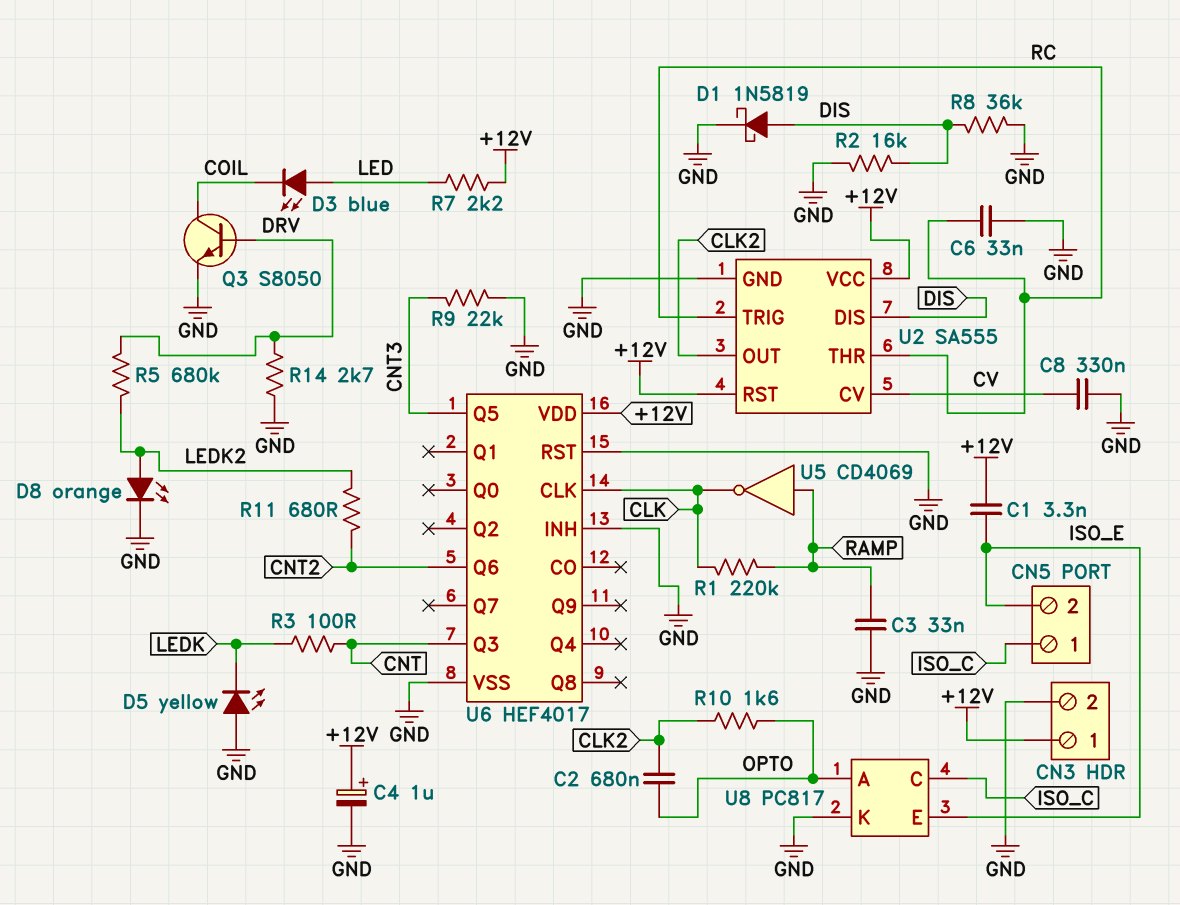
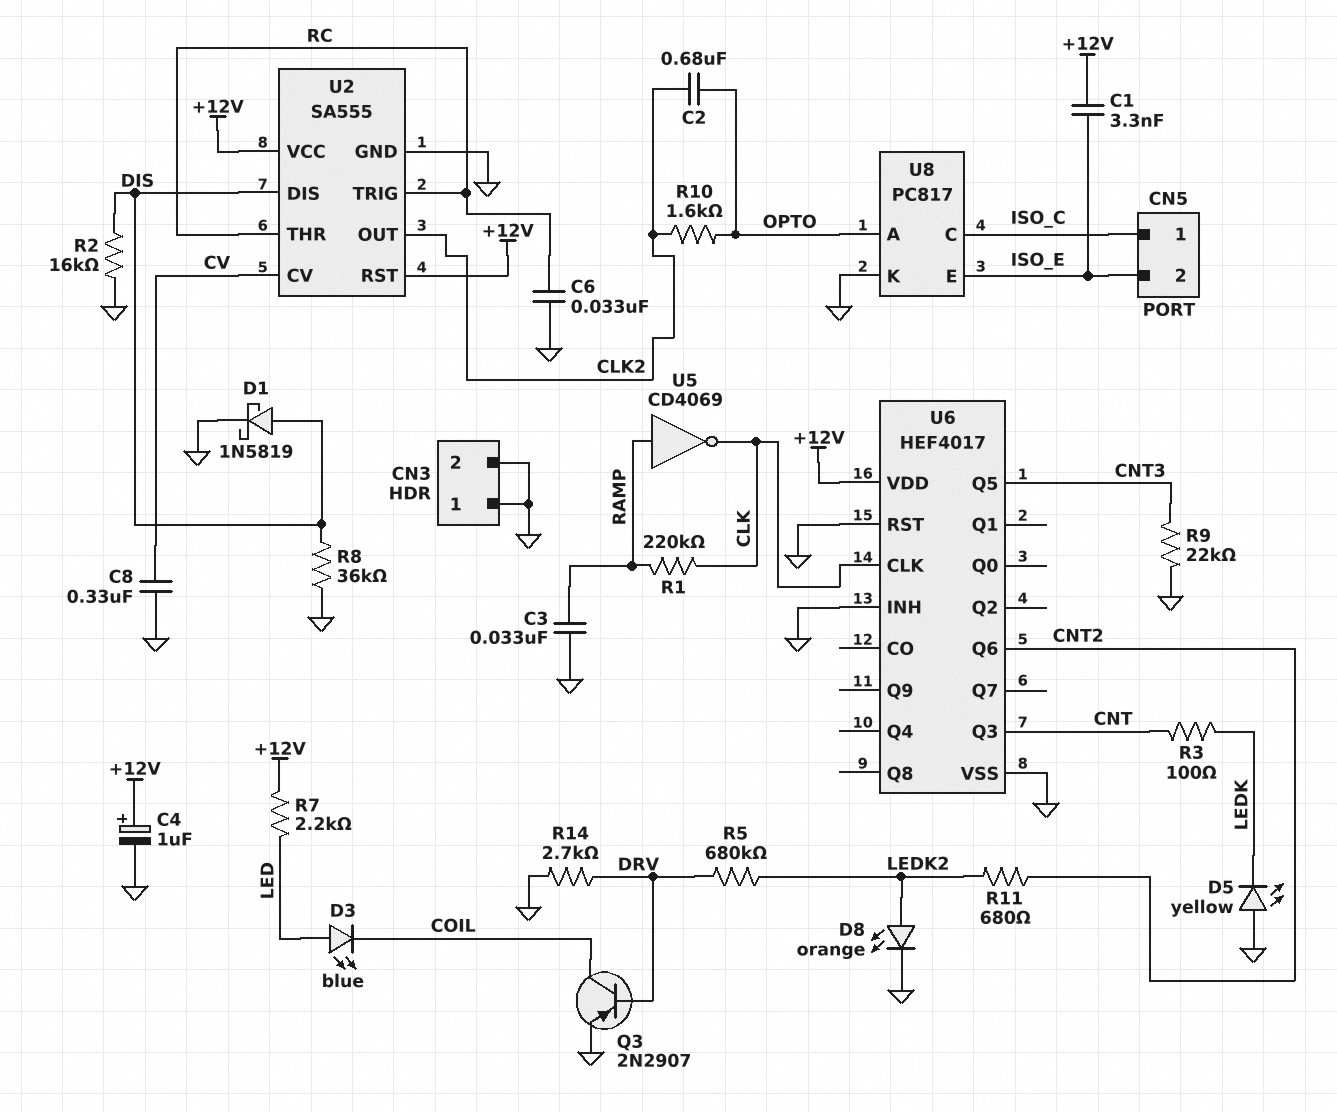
CN3 pin 1: +12V -> GND
Q3: NPN S8050 (B DRV, C COIL, E GND) -> PNP 2N2907 (B DRV, C COIL, E GND)

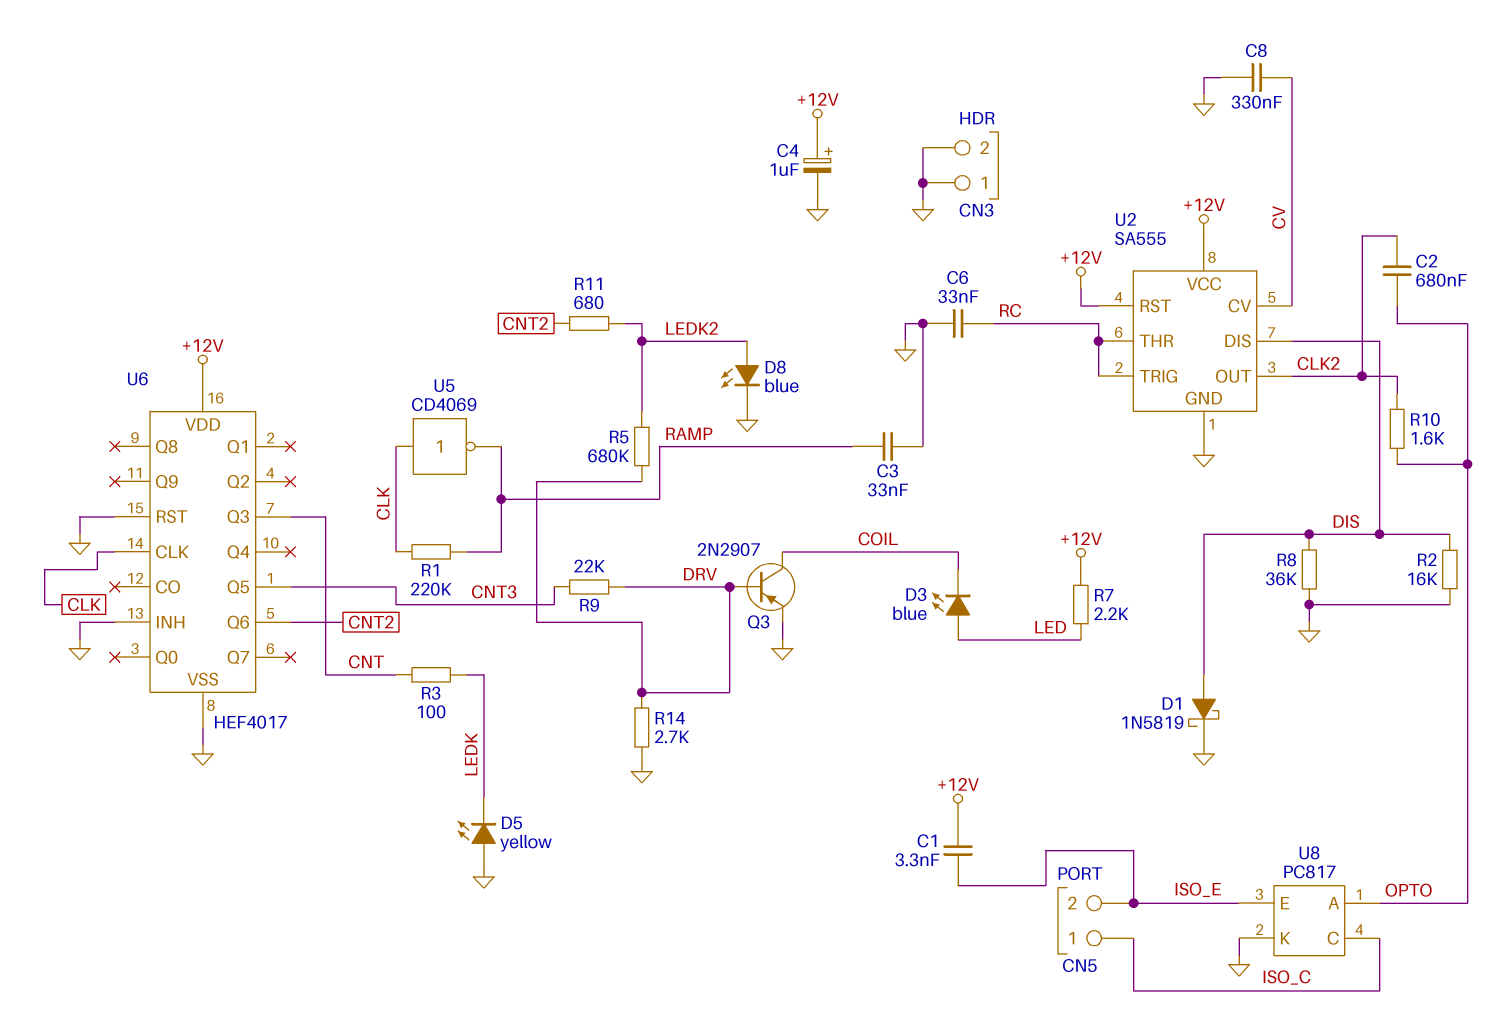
D8: LED orange (A LEDK2, K GND) -> LED blue (A LEDK2, K GND)
R9: 22k (CNT3, GND) -> 22k (CNT3, DRV)
U5: NOT CD4069 (in RAMP, out CLK) -> NOT CD4069 (in CLK, out RAMP)

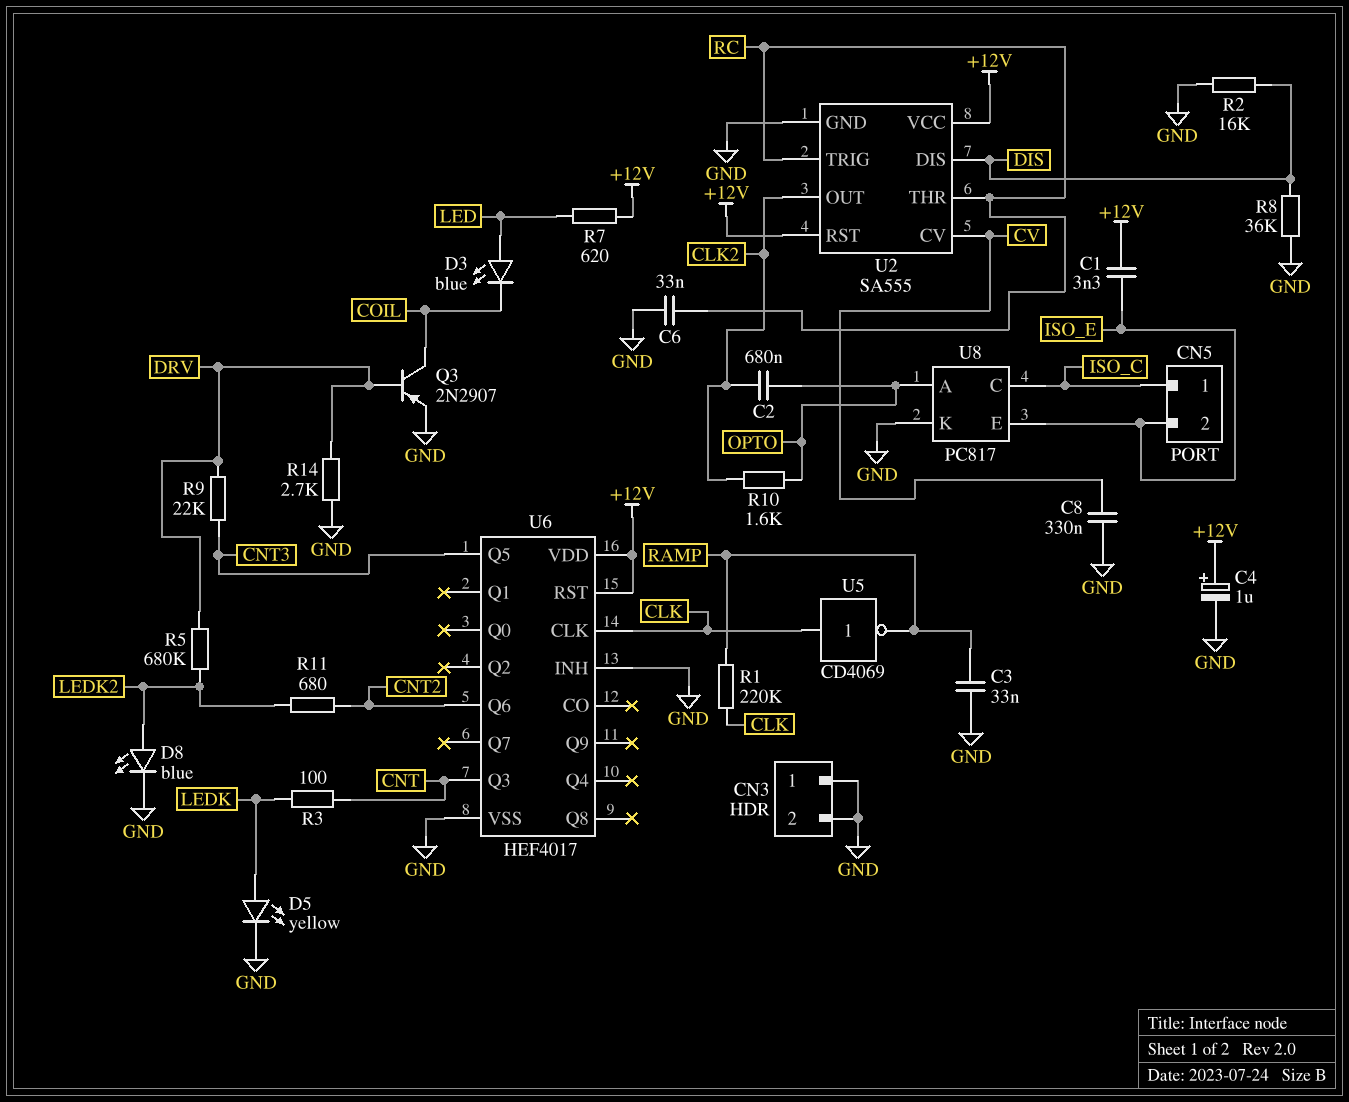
D1: schottky 1N5819 (A DIS, K GND) -> none
D5: LED yellow (A GND, K LEDK) -> LED yellow (A LEDK, K GND)
R7: 2.2k (+12V, LED) -> 620 (+12V, LED)
U6 pin RST: GND -> +12V

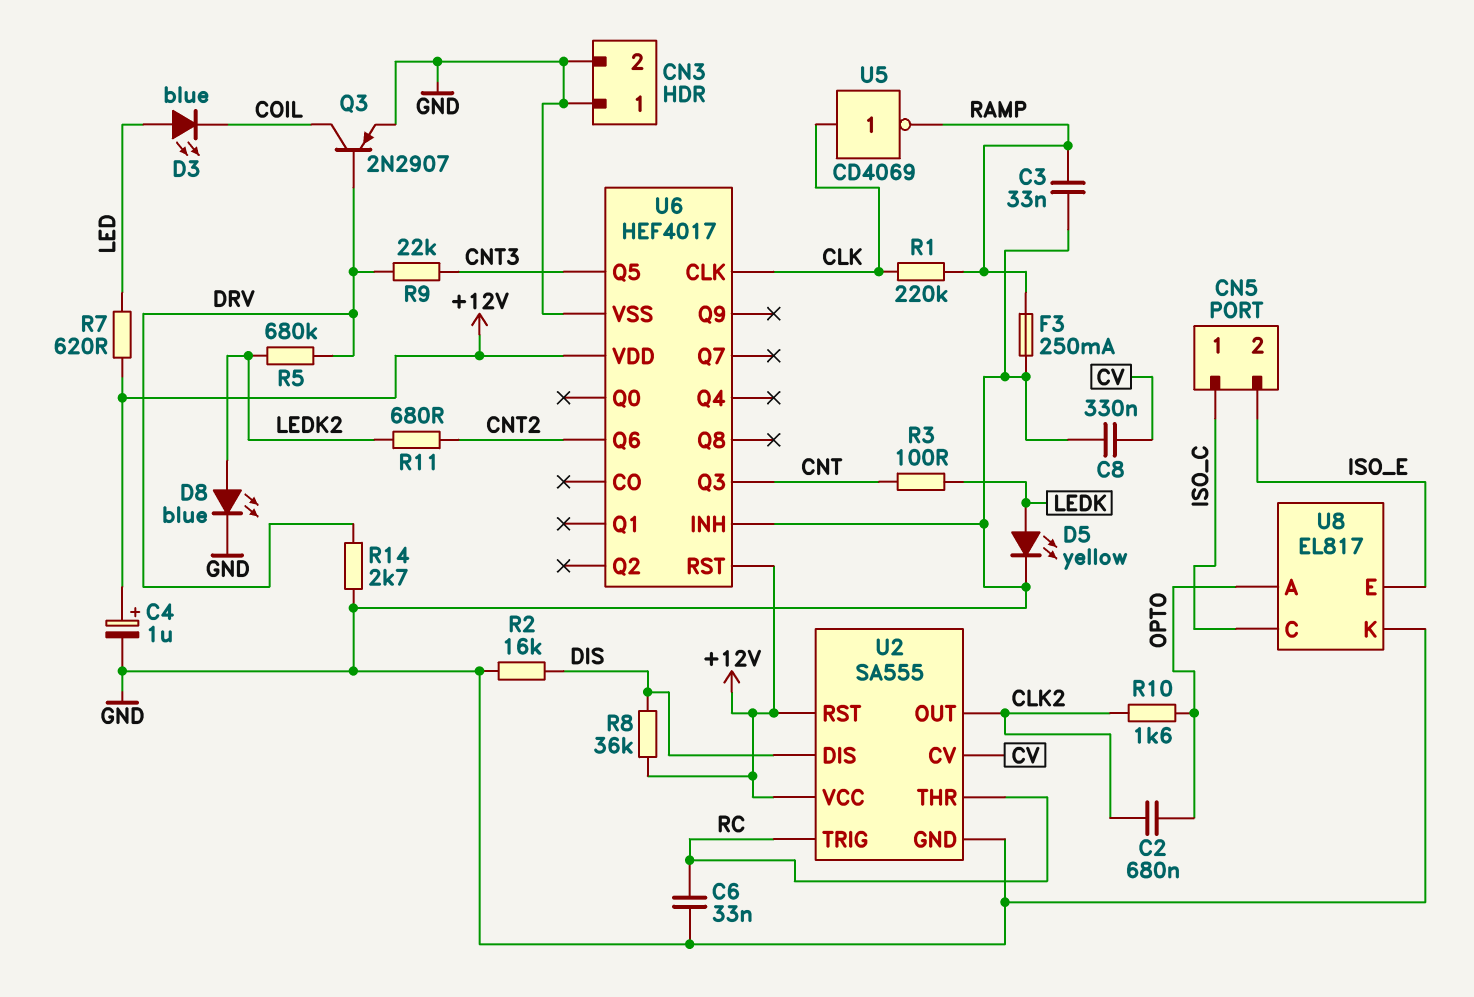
C1: 3.3nF (+12V, ISO_E) -> none
F3: none -> 250mA (GND, RAMP)
R8: 36k (DIS, GND) -> 36k (+12V, DIS)
U8: PC817 -> EL817

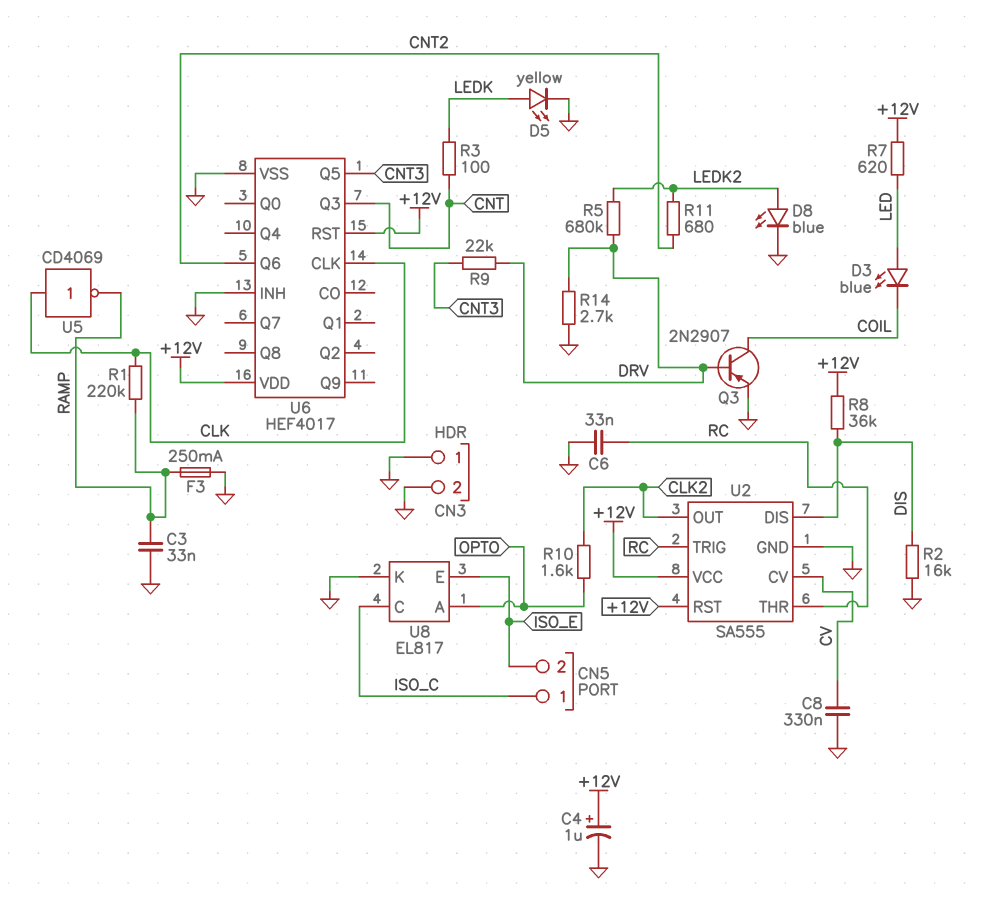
C2: 680nF (CLK2, OPTO) -> none

